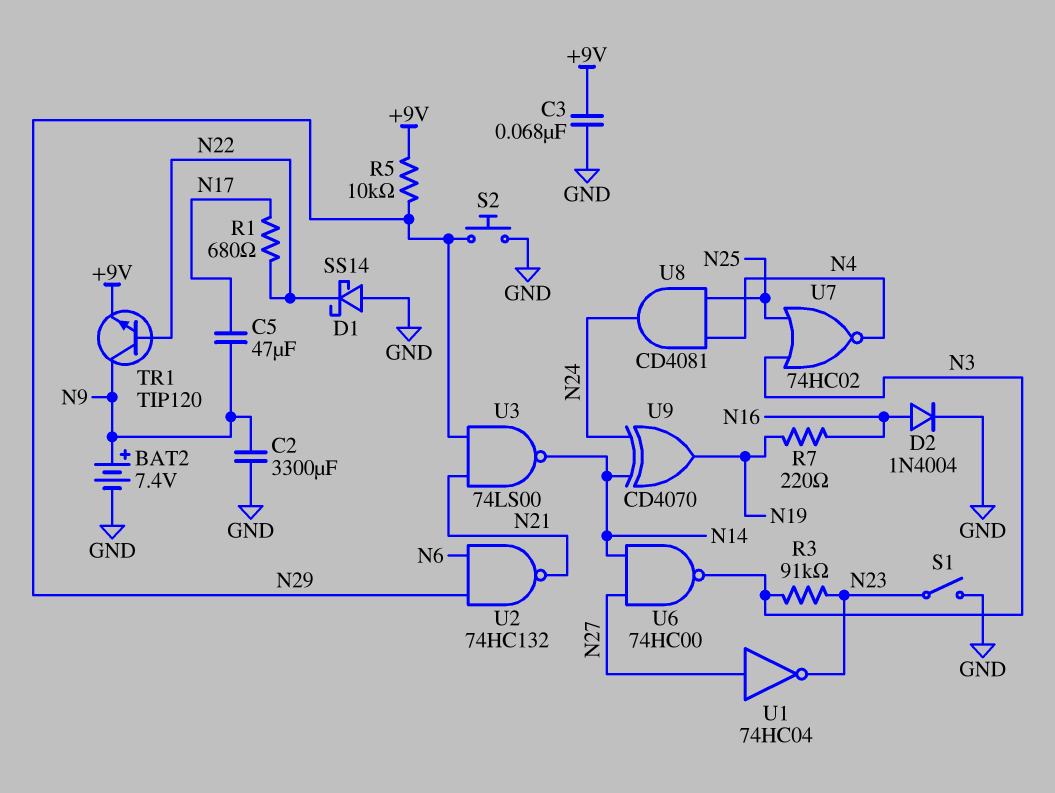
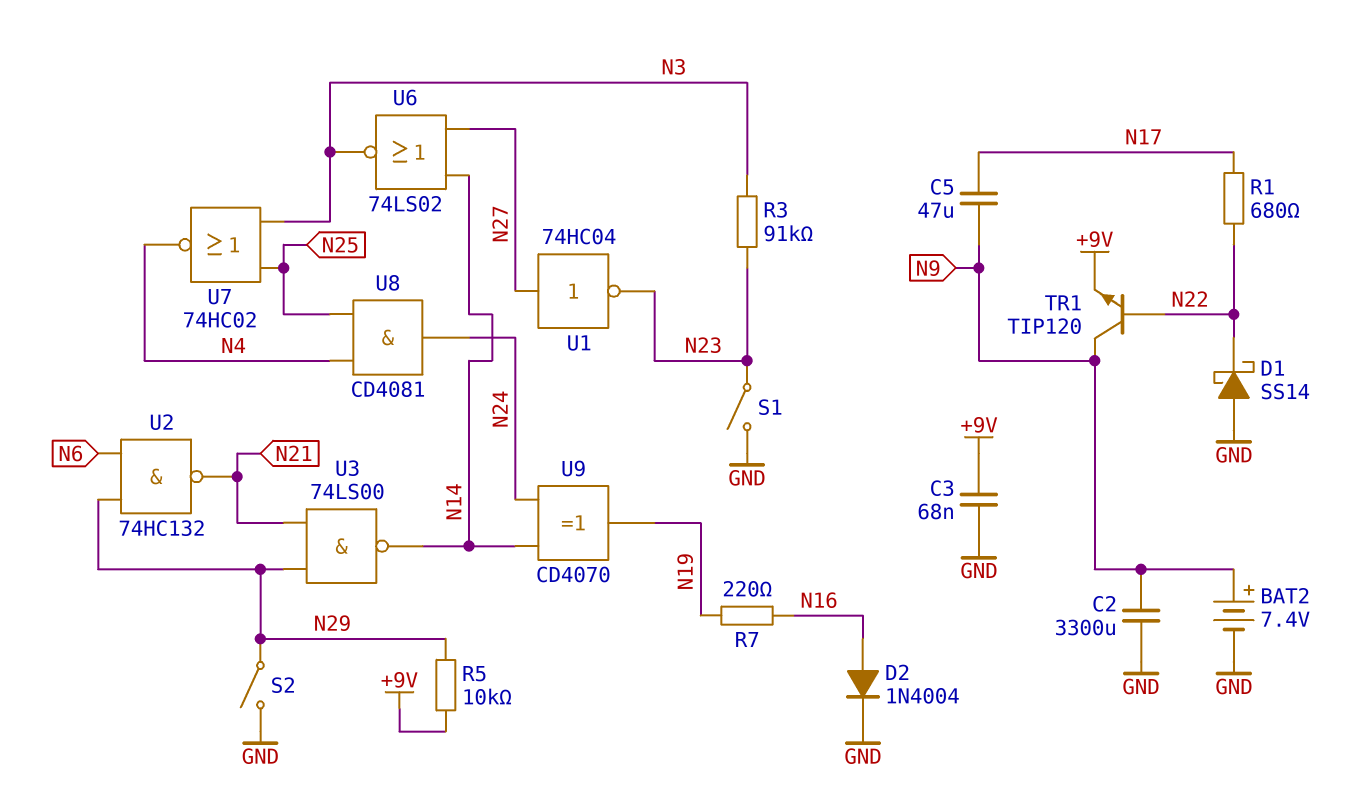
S2: button (GND, N29) -> switch (GND, N29)
U6: NAND 74HC00 (in N14, in N27, out N3) -> NOR 74LS02 (in N14, in N27, out N3)

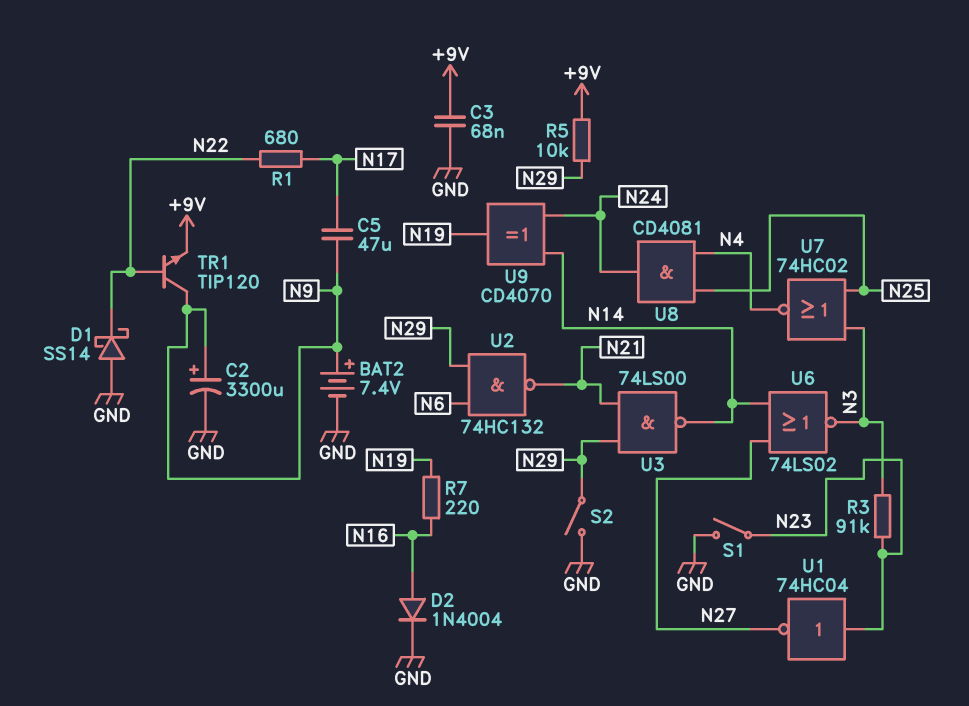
C2: 3300uF (GND, N9) -> 3300uF (plus N9, minus GND)
U1: NOT 74HC04 (in N27, out N23) -> NOT 74HC04 (in N23, out N27)

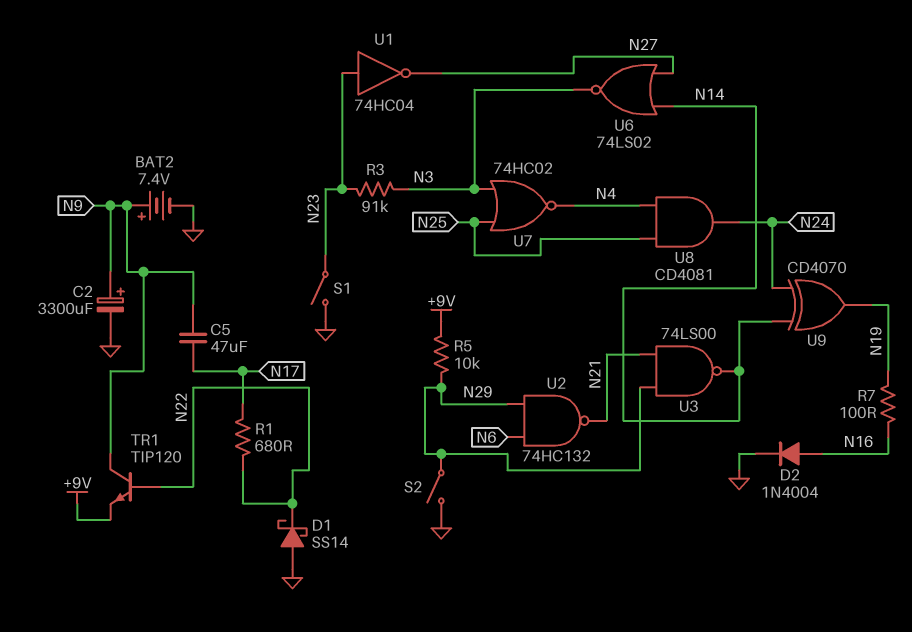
C3: 68nF (+9V, GND) -> none
R7: 220 (N16, N19) -> 100 (N16, N19)

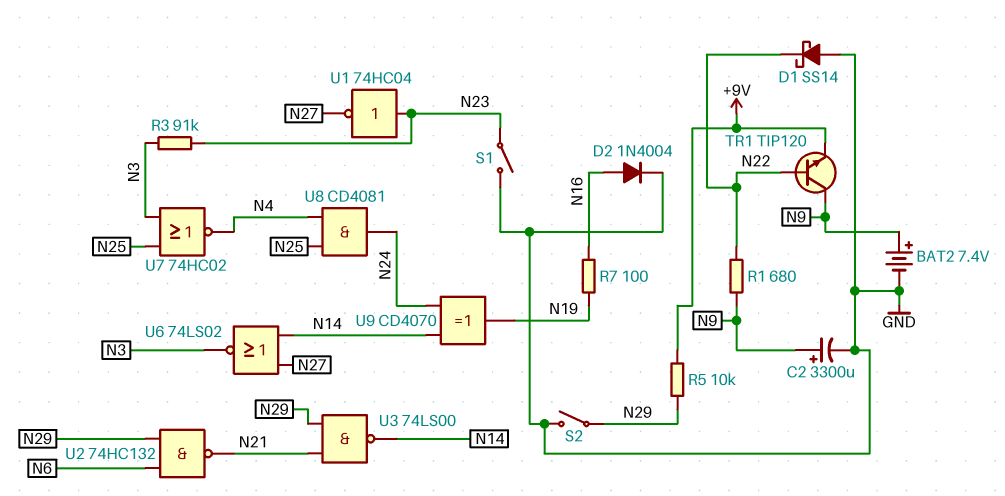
C5: 47uF (N9, N17) -> none
R1: 680 (N17, N22) -> 680 (N9, N22)

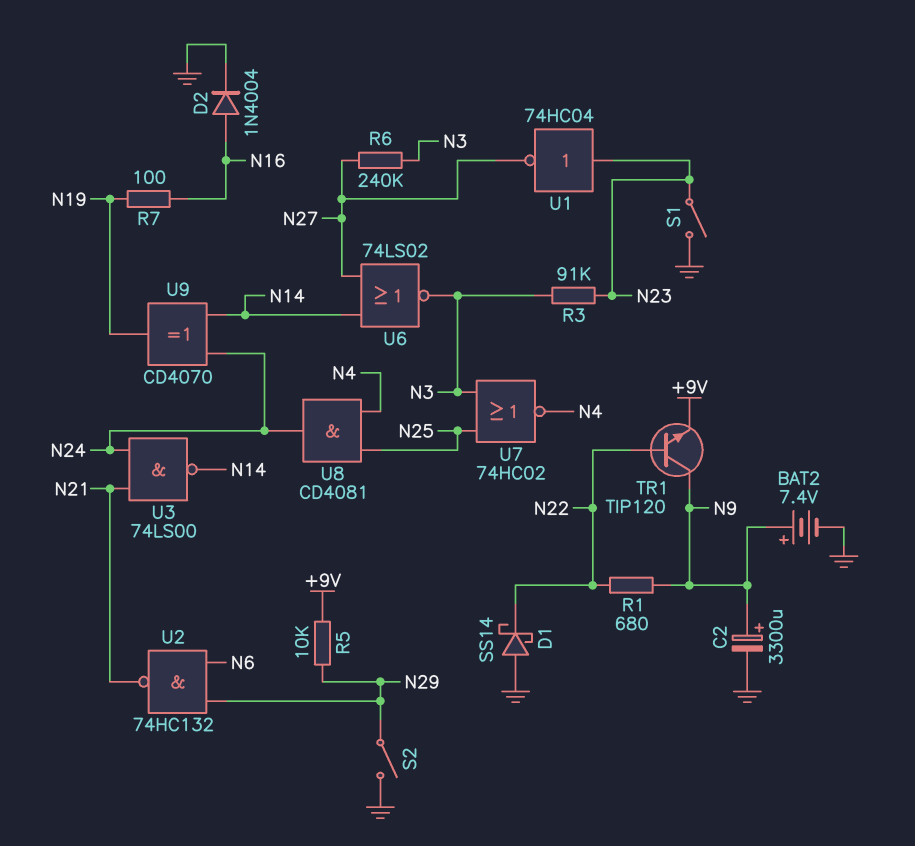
R6: none -> 240k (N3, N27)
U3: NAND 74LS00 (in N21, in N29, out N14) -> NAND 74LS00 (in N21, in N24, out N14)

